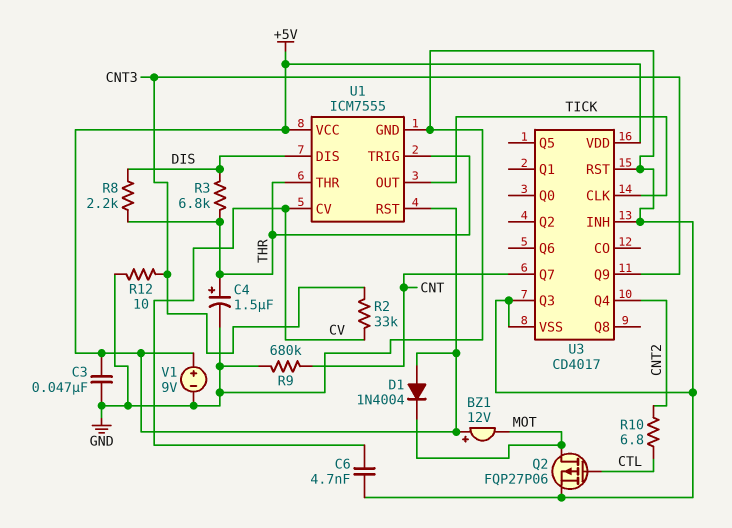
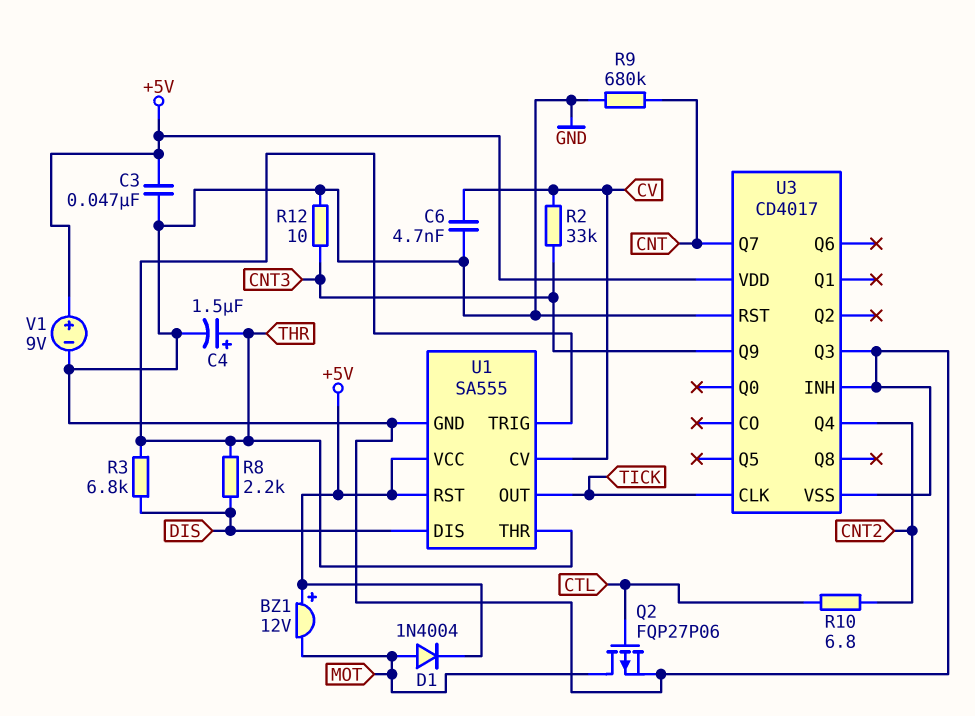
D1: diode 1N4004 (A +5V, K MOT) -> diode 1N4004 (A MOT, K +5V)
U1: ICM7555 -> SA555

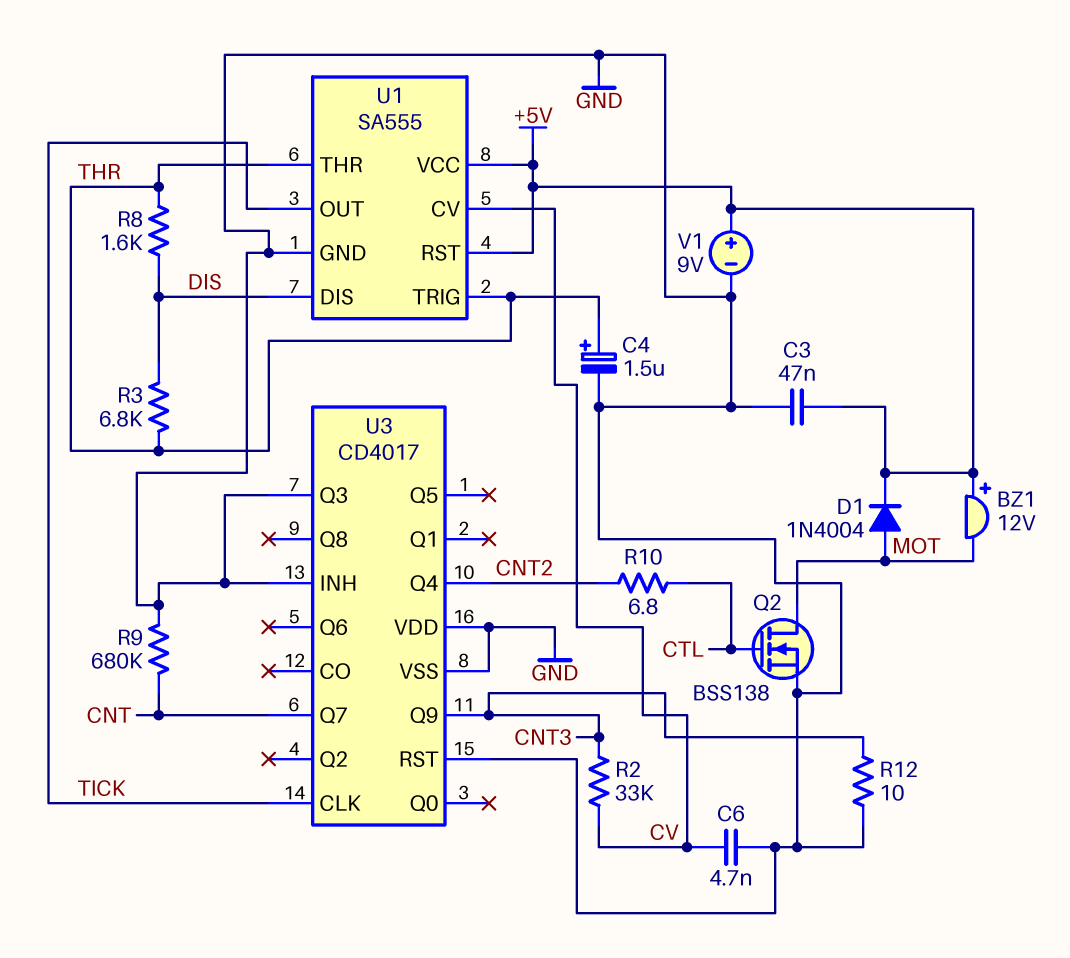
Q2: PMOS FQP27P06 (G CTL, D MOT, S GND) -> NMOS BSS138 (G CTL, D MOT, S GND)
R8: 2.2k (DIS, THR) -> 1.6k (DIS, THR)
U3 pin VDD: +5V -> GND

